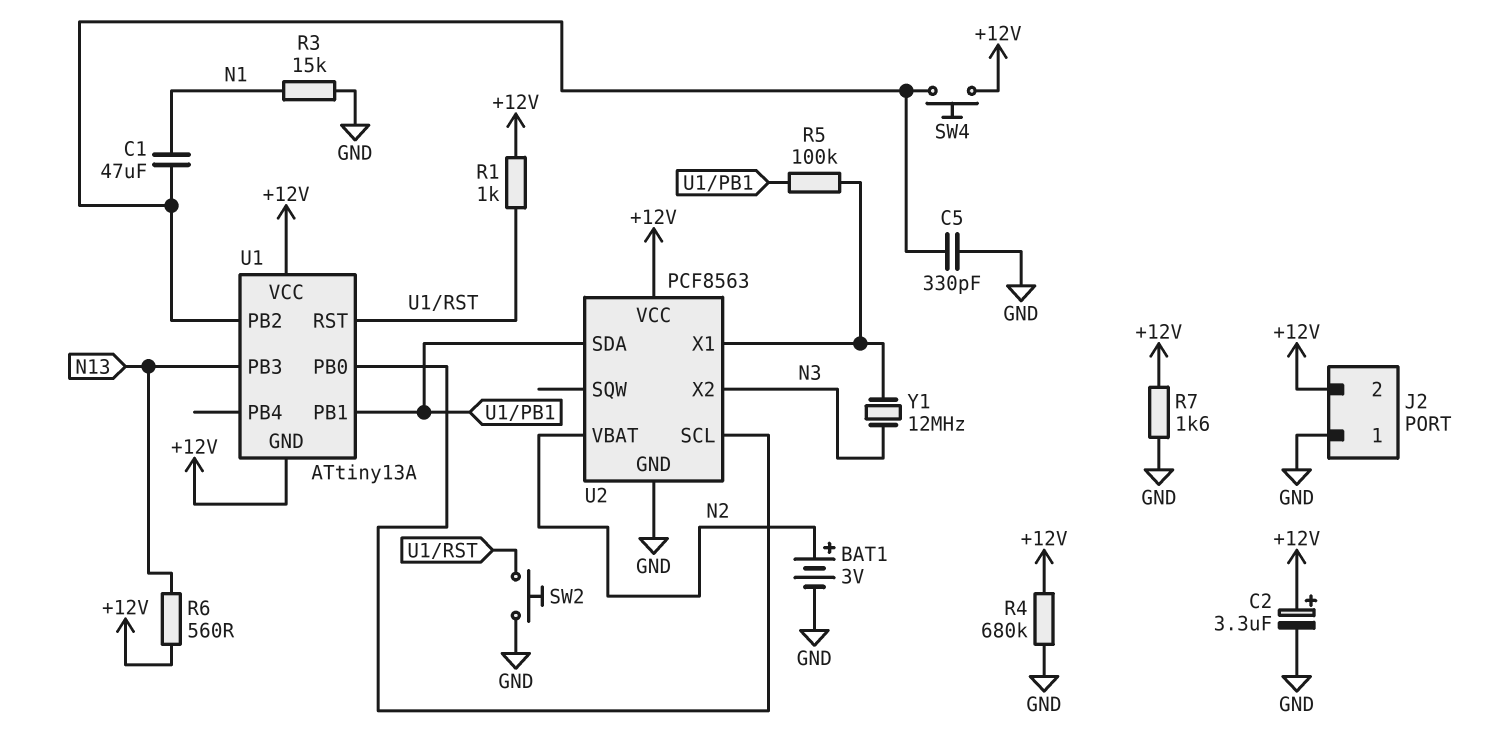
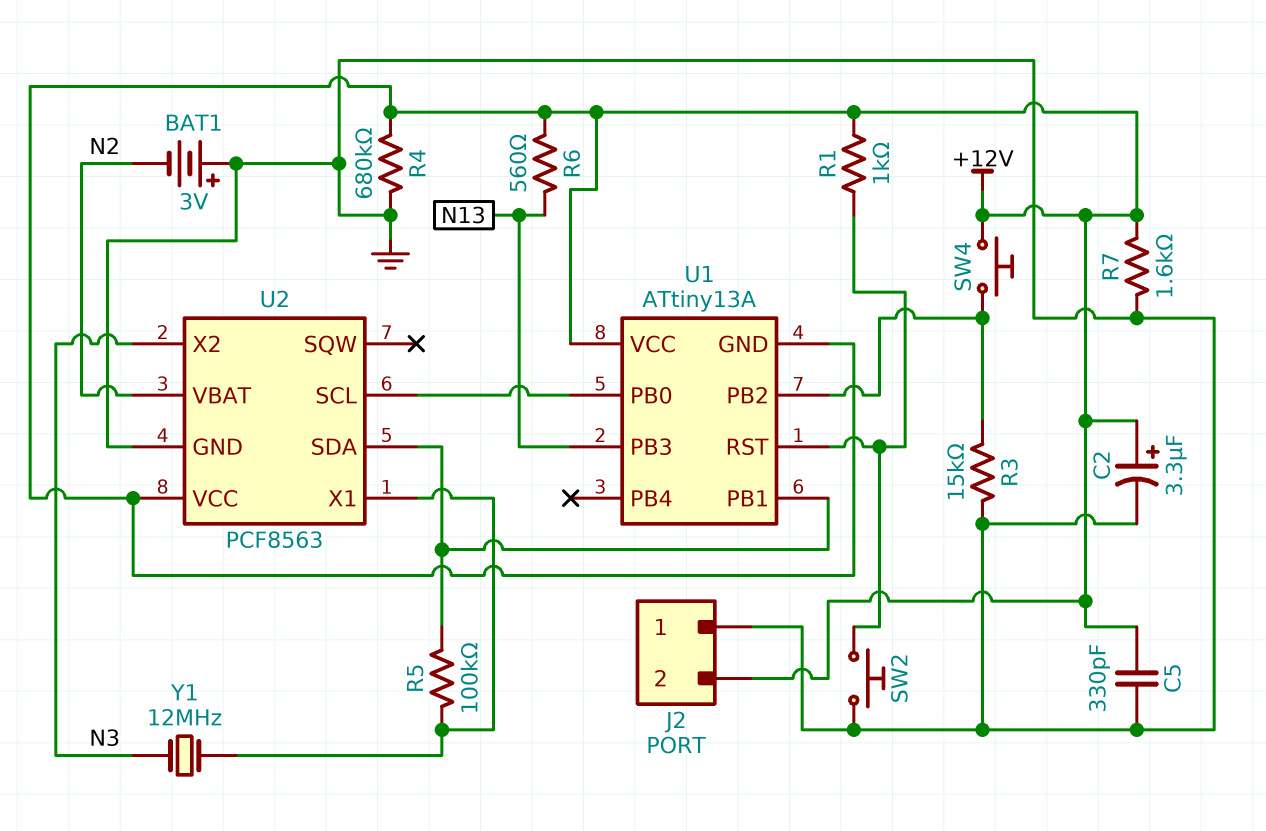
BAT1: 3V (plus N2, minus GND) -> 3V (plus GND, minus N2)
C1: 47uF (N1, U1/PB2) -> none
C5: 330pF (GND, U1/PB2) -> 330pF (+12V, GND)
R3: 15k (GND, N1) -> 15k (GND, U1/PB2)

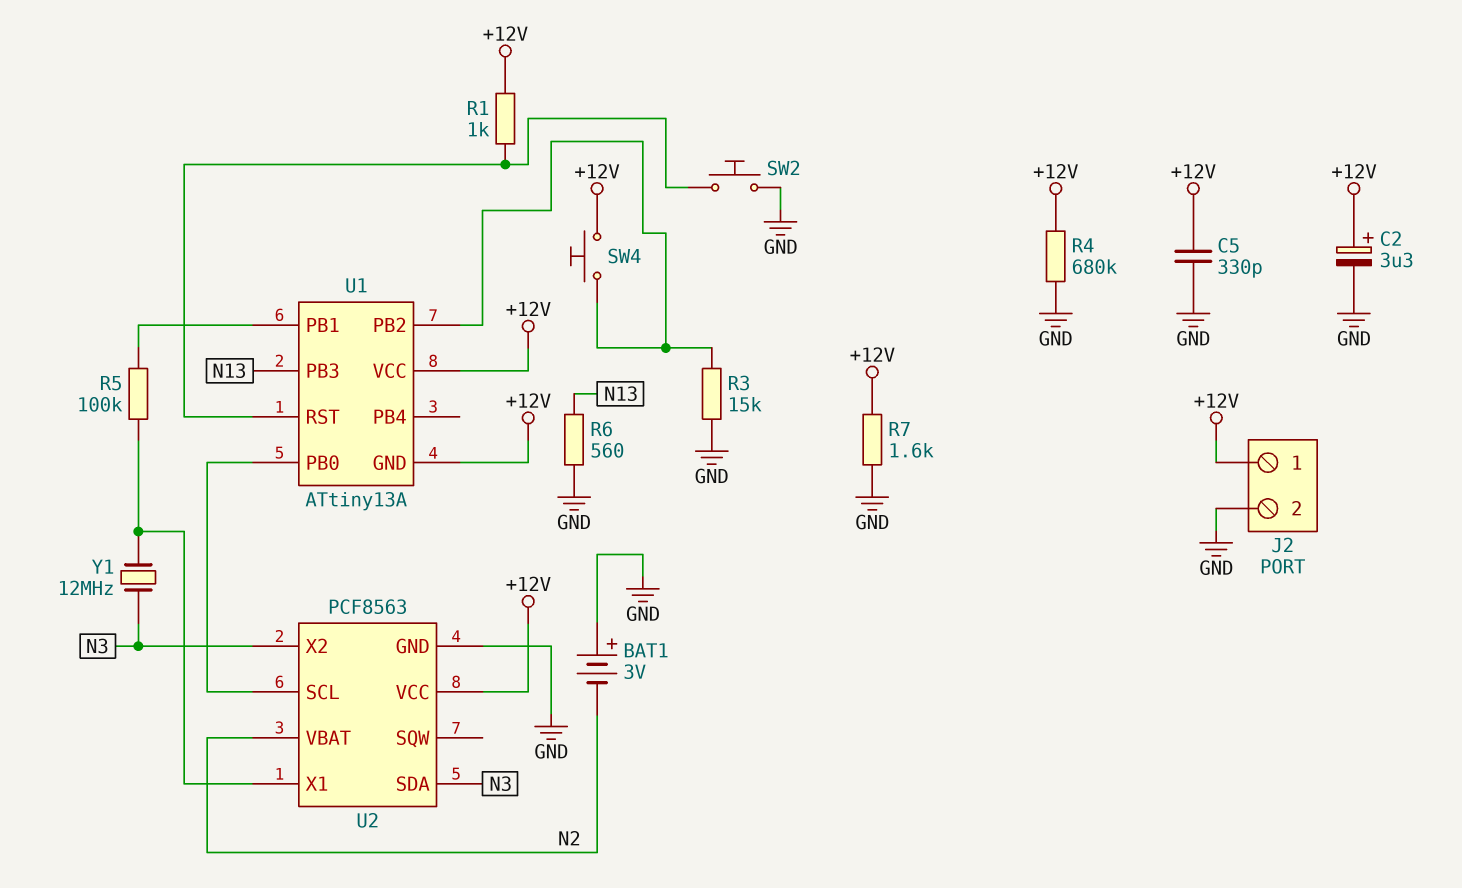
J2 pin 1: GND -> +12V
J2 pin 2: +12V -> GND
R6: 560 (+12V, N13) -> 560 (GND, N13)
U2 pin SDA: U1/PB1 -> N3

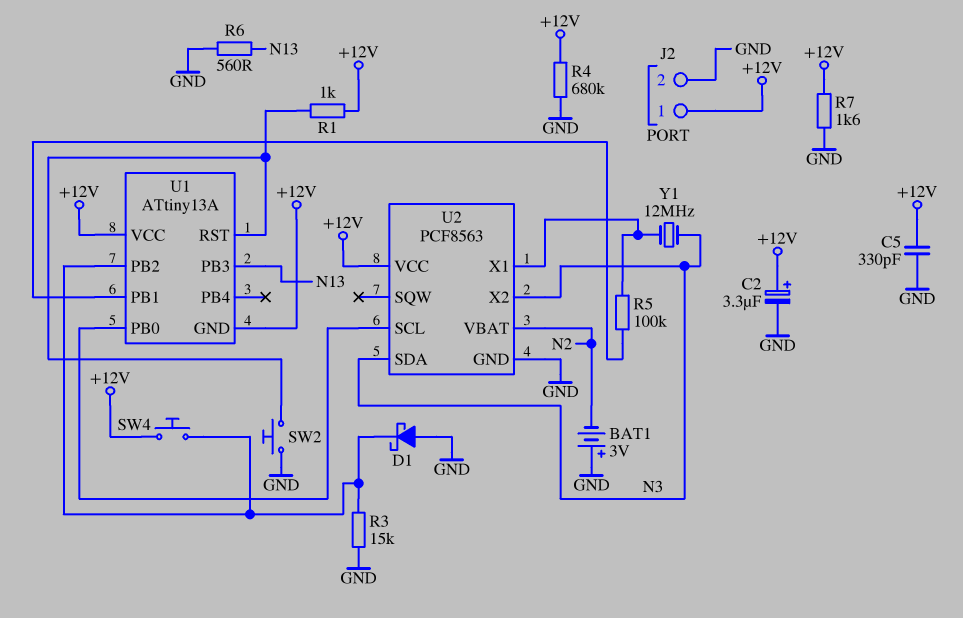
D1: none -> schottky (A GND, K U1/PB2)

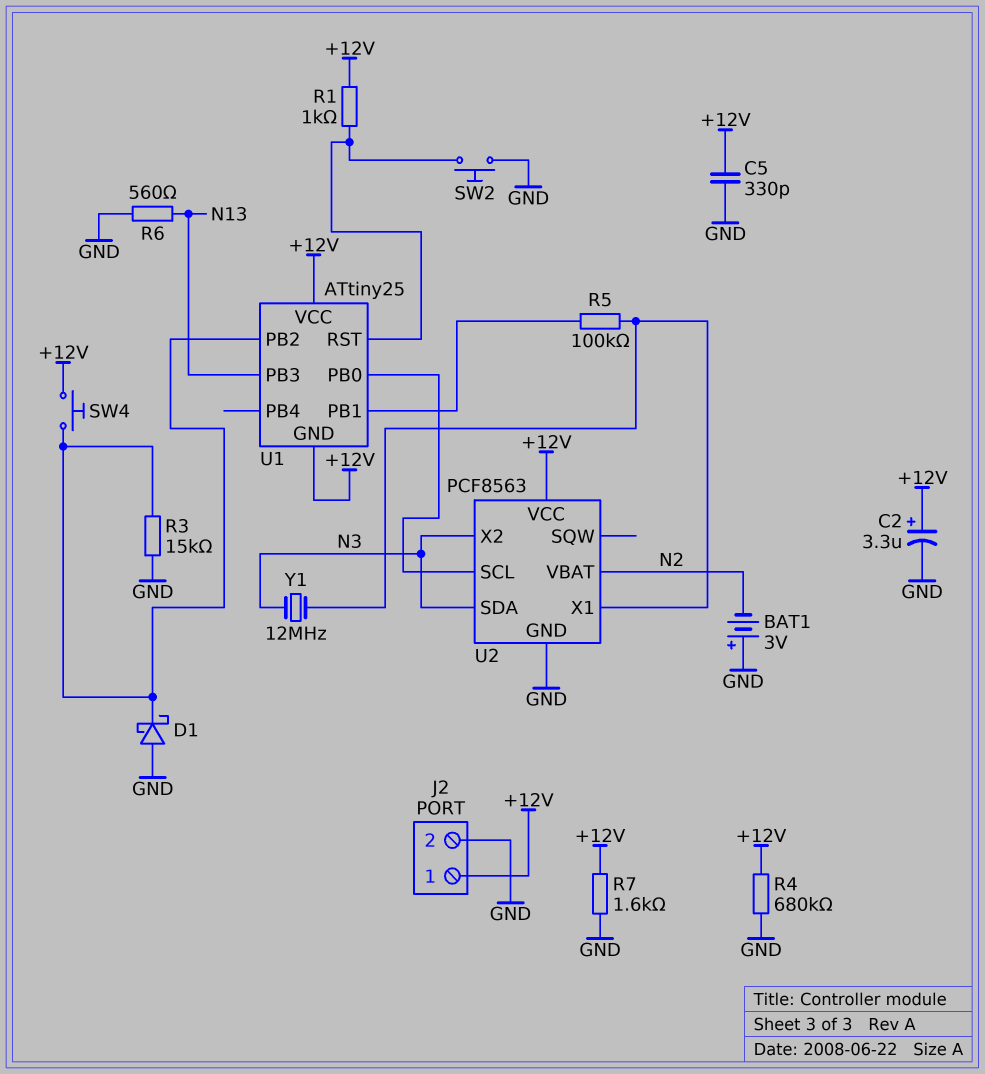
U1: ATtiny13A -> ATtiny25

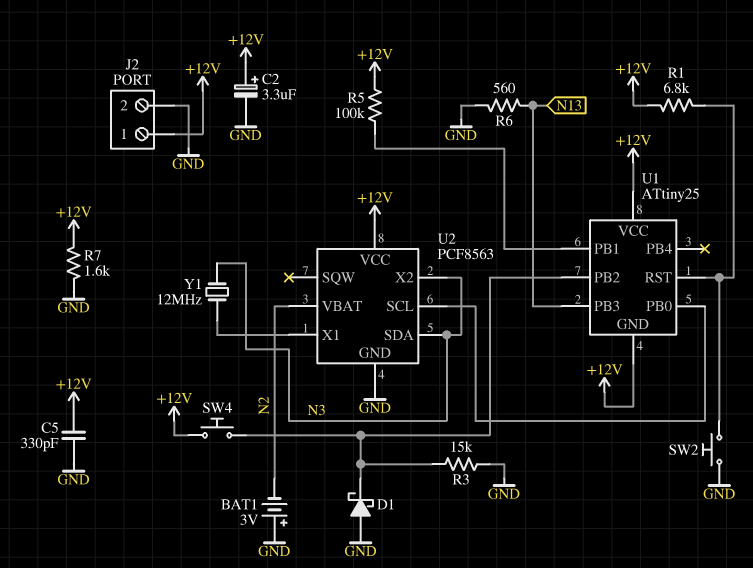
R1: 1k (+12V, U1/RST) -> 6.8k (+12V, U1/RST)
R4: 680k (+12V, GND) -> none
R5: 100k (U1/PB1, U2/X1) -> 100k (+12V, U1/PB1)

